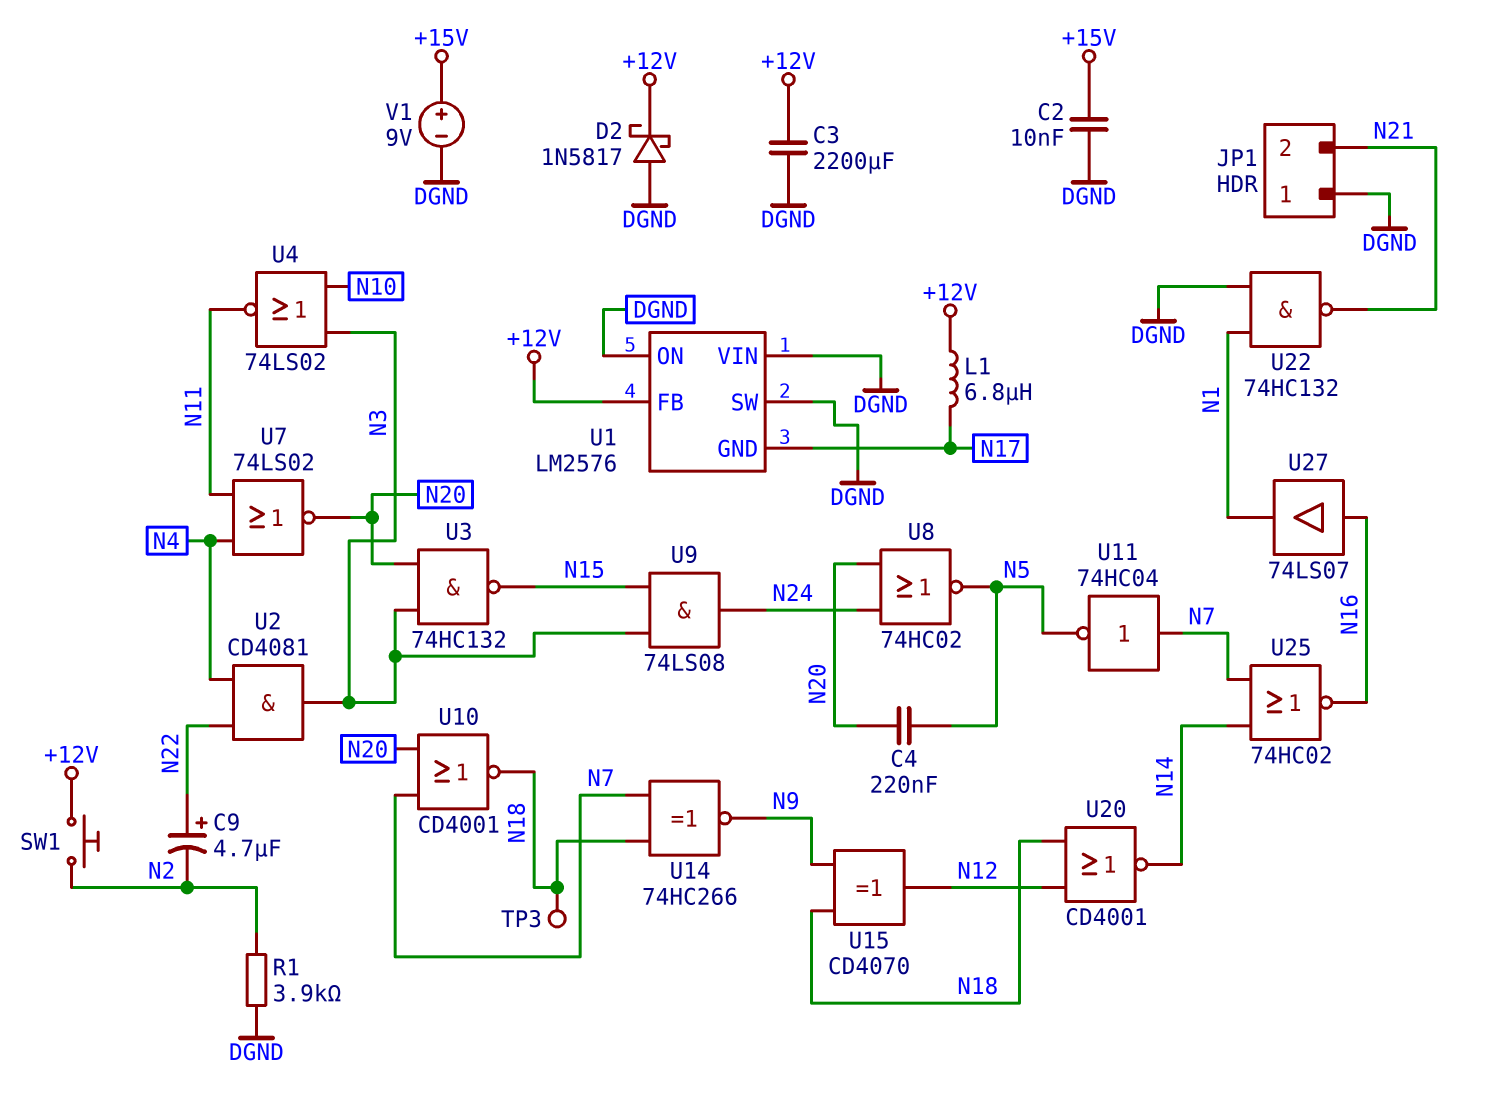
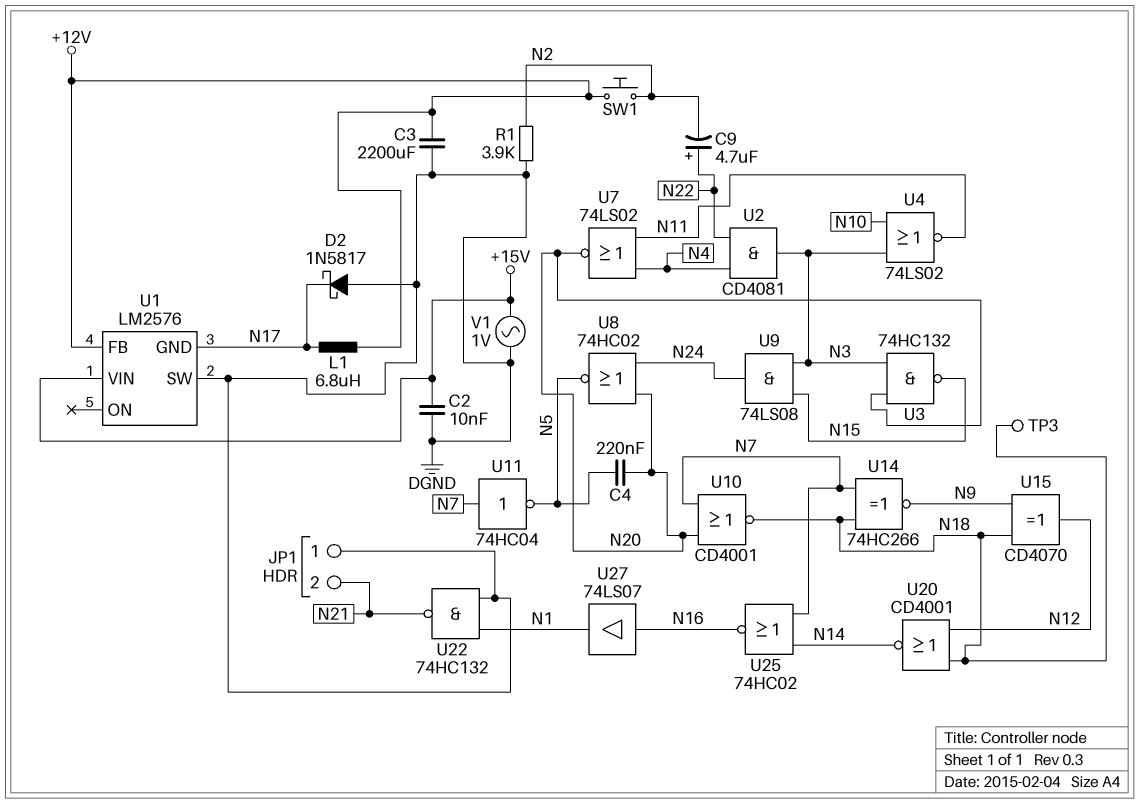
D2: schottky 1N5817 (A DGND, K +12V) -> schottky 1N5817 (A DGND, K N17)
U1 pin ON: DGND -> none
U1 pin VIN: DGND -> +15V
V1: 9V (plus +15V, minus DGND) -> AC 1V (+15V, DGND)

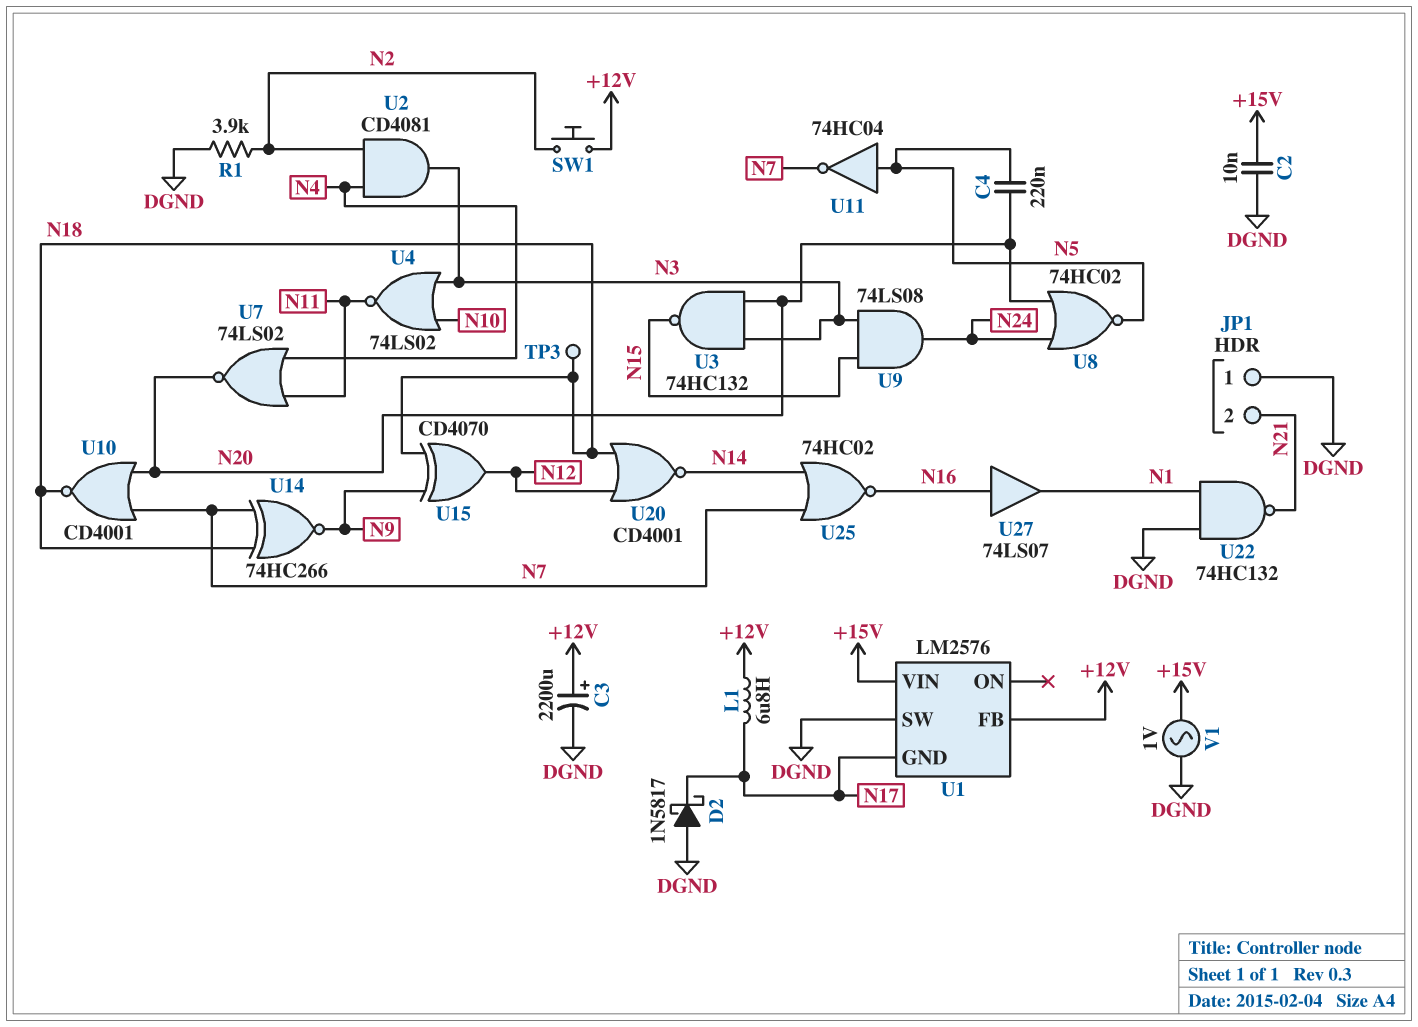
C3: 2200uF (+12V, DGND) -> 2200uF (plus +12V, minus DGND)
C9: 4.7uF (plus N22, minus N2) -> none
U2: AND CD4081 (in N4, in N22, out N3) -> AND CD4081 (in N2, in N4, out N3)
U11: NOT 74HC04 (in N7, out N5) -> NOT 74HC04 (in N5, out N7)

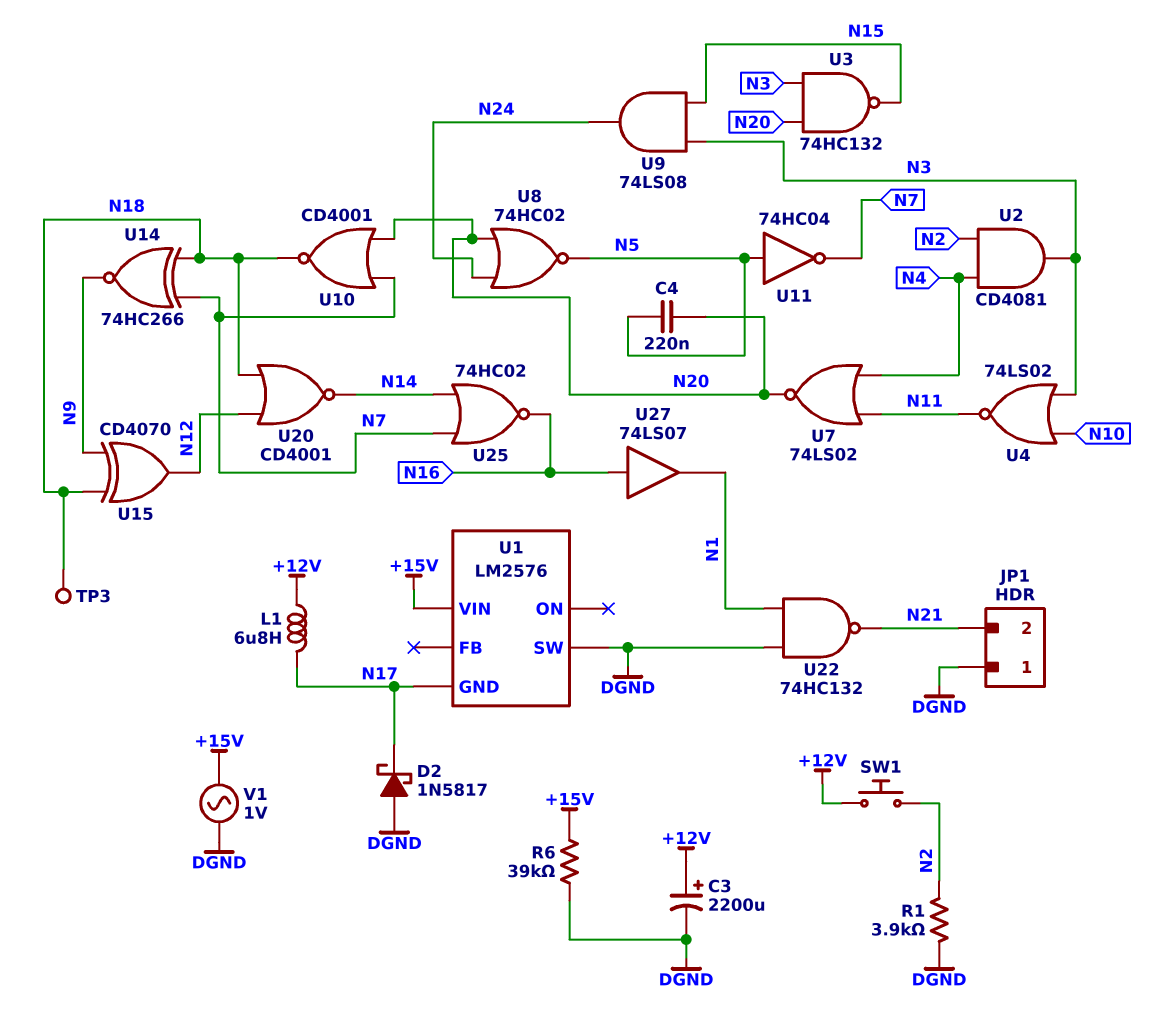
C2: 10nF (+15V, DGND) -> none
R6: none -> 39k (+15V, DGND)
U1 pin FB: +12V -> none

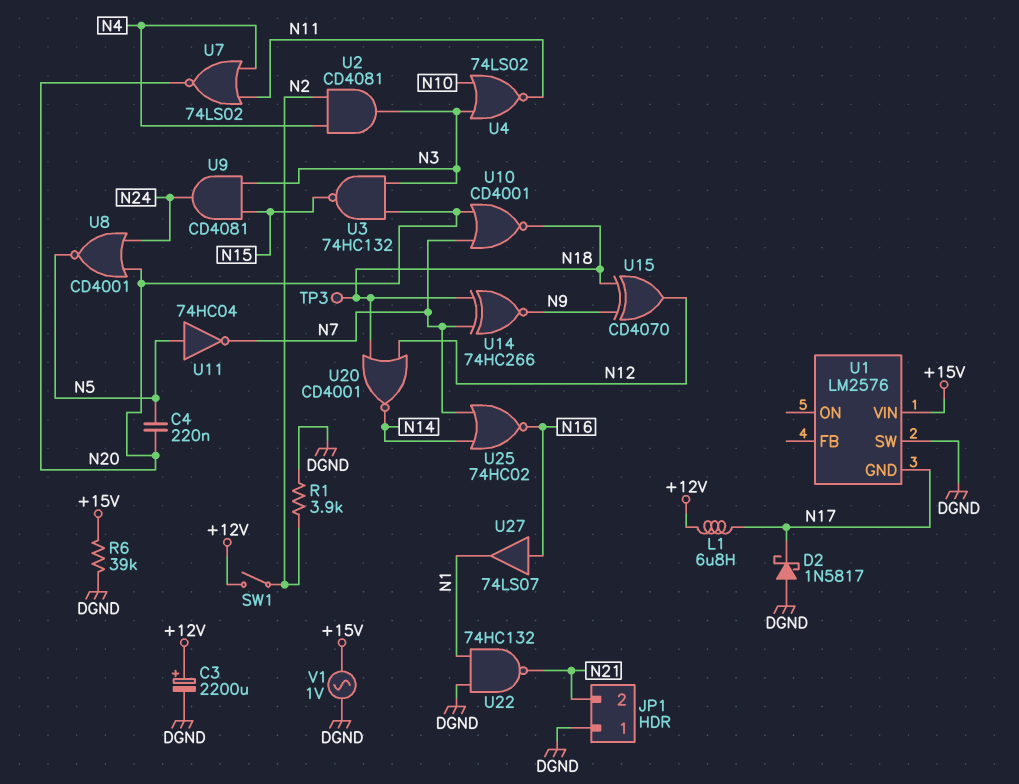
SW1: button (+12V, N2) -> switch (+12V, N2)
U8: NOR 74HC02 (in N20, in N24, out N5) -> NOR CD4001 (in N20, in N24, out N5)
U9: AND 74LS08 (in N3, in N15, out N24) -> AND CD4081 (in N3, in N15, out N24)

